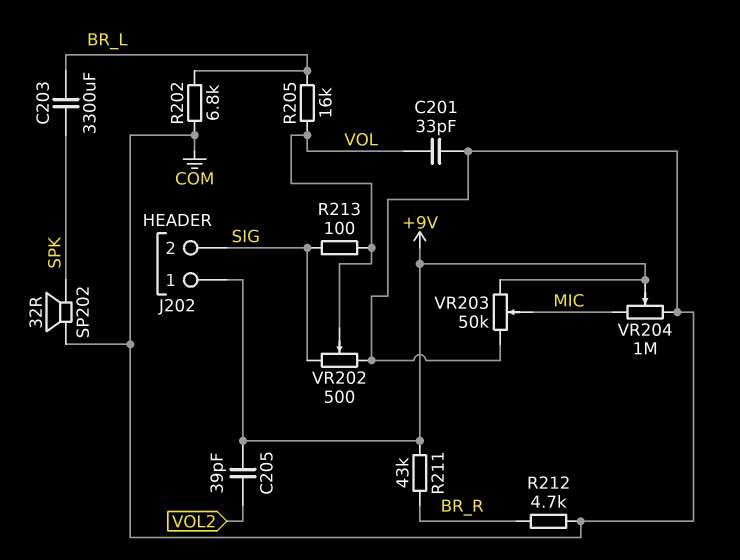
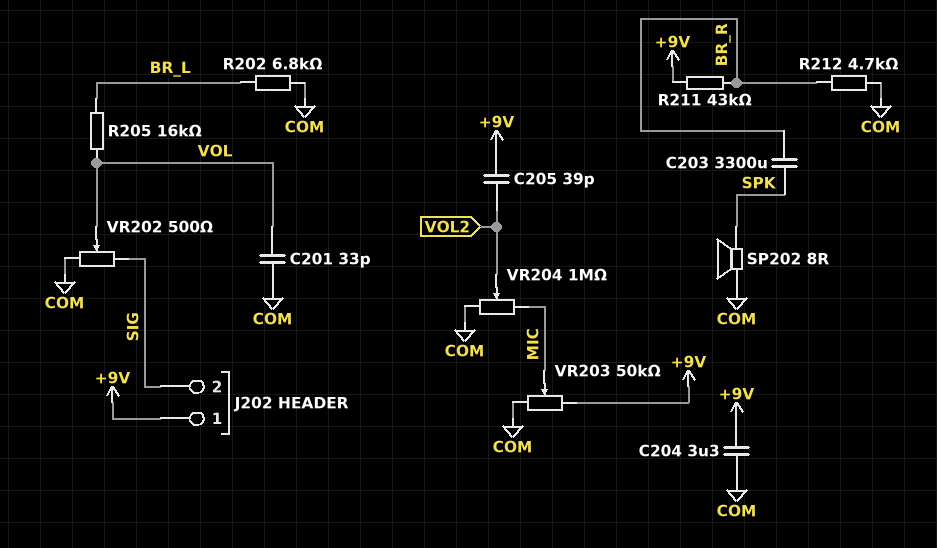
C203: 3300uF (BR_L, SPK) -> 3300uF (BR_R, SPK)
C204: none -> 3.3uF (+9V, COM)
R213: 100 (SIG, VOL) -> none
SP202: speaker 32R (COM, SPK) -> speaker 8R (COM, SPK)
VR204: 1M (COM, MIC, wiper +9V) -> 1M (COM, MIC, wiper VOL2)

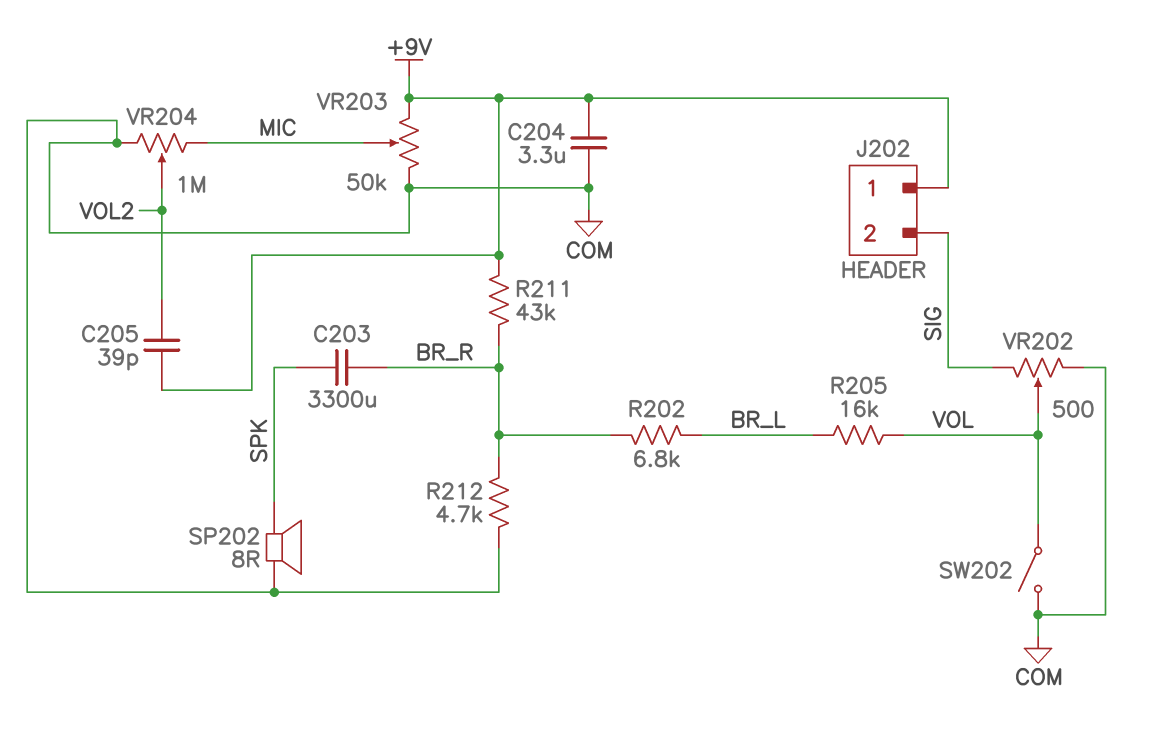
C201: 33pF (COM, VOL) -> none
R202: 6.8k (BR_L, COM) -> 6.8k (BR_L, BR_R)
SW202: none -> switch (COM, VOL)

